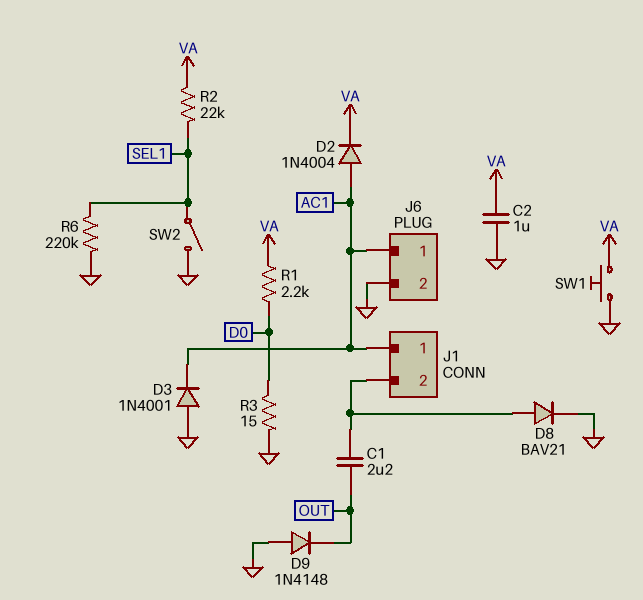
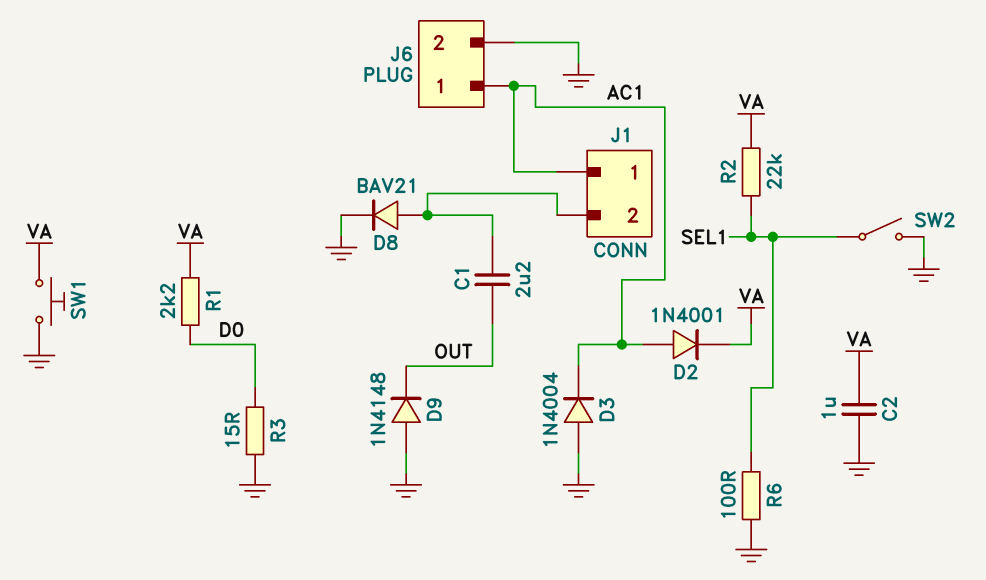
D2: diode 1N4004 (A AC1, K VA) -> diode 1N4001 (A AC1, K VA)
D3: diode 1N4001 (A GND, K AC1) -> diode 1N4004 (A GND, K AC1)
R6: 220k (GND, SEL1) -> 100 (GND, SEL1)

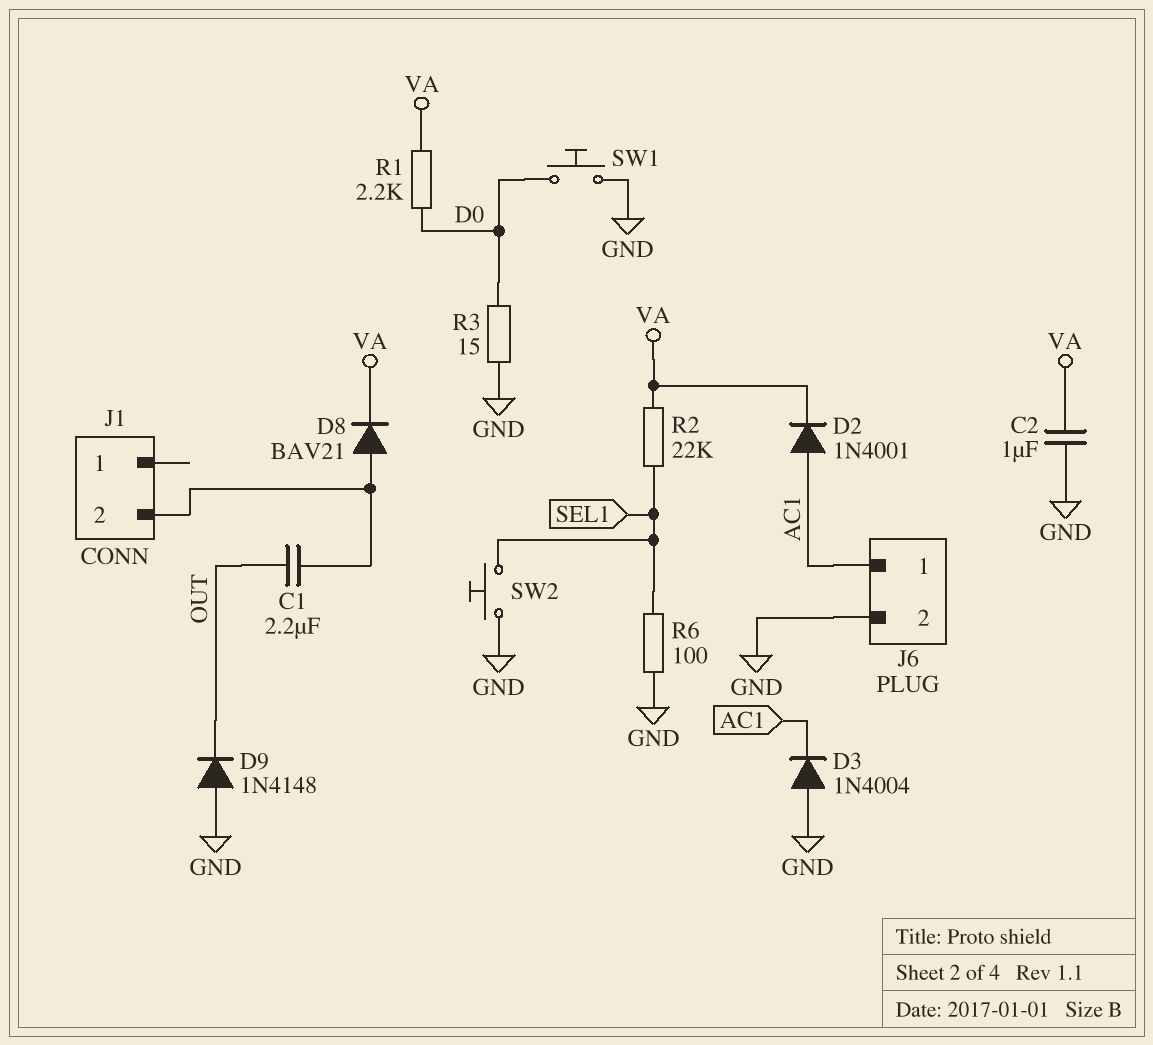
D8: diode BAV21 (A J1/2, K GND) -> diode BAV21 (A J1/2, K VA)
J1 pin 1: AC1 -> none
SW1: button (GND, VA) -> button (D0, GND)
SW2: switch (GND, SEL1) -> button (GND, SEL1)

